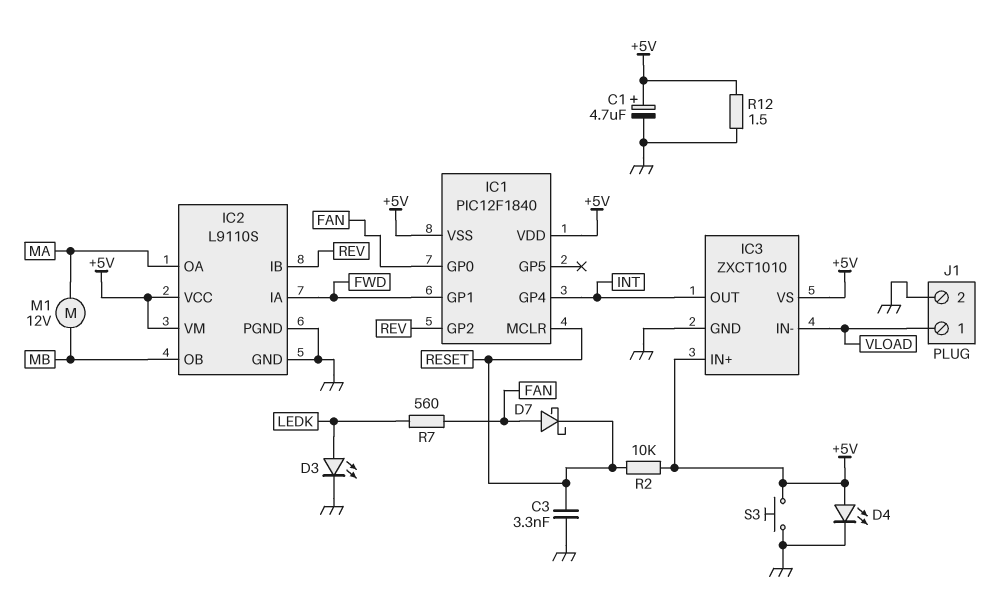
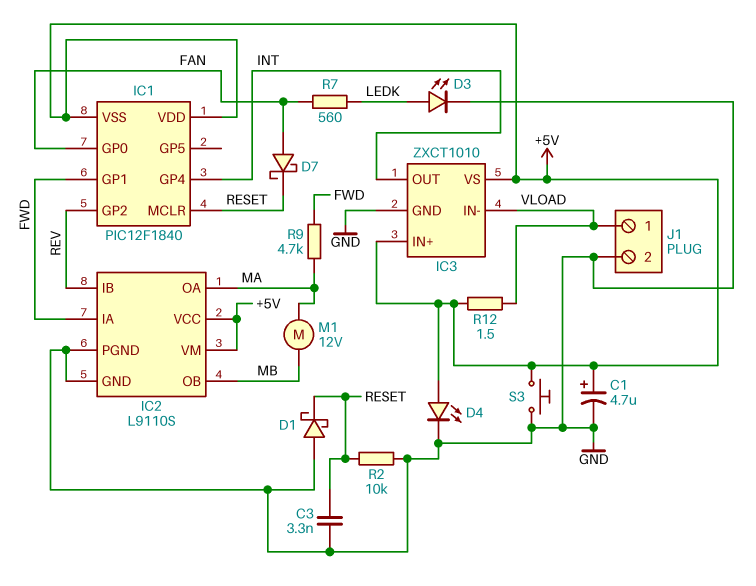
D1: none -> schottky (A GND, K RESET)
R2: 10k (+5V, RESET) -> 10k (GND, RESET)
R9: none -> 4.7k (FWD, MA)
R12: 1.5 (+5V, GND) -> 1.5 (+5V, VLOAD)

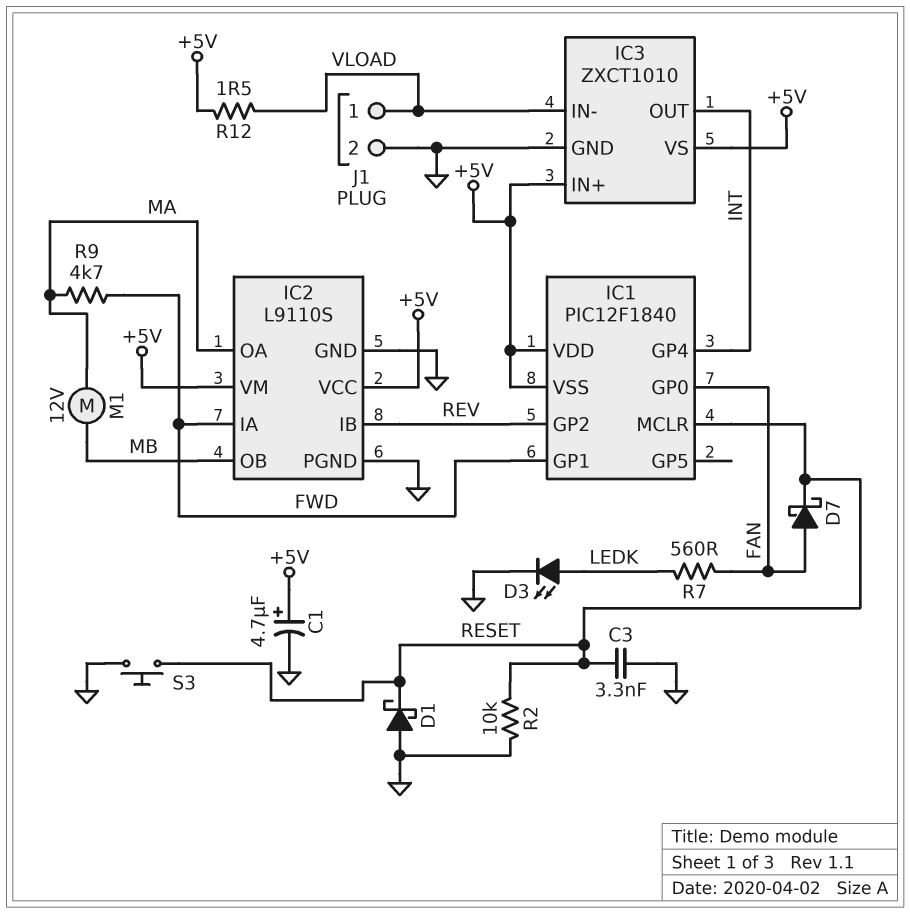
D4: LED (A +5V, K GND) -> none
S3: button (+5V, GND) -> button (GND, RESET)

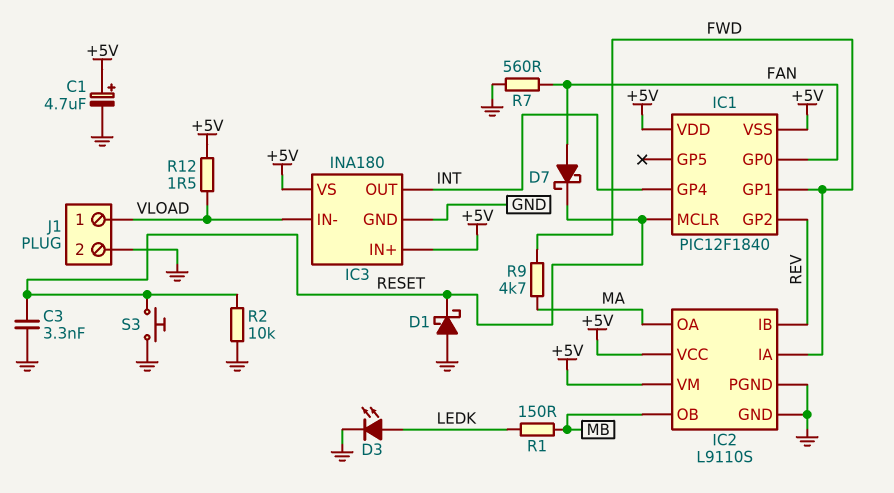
IC3: ZXCT1010 -> INA180
M1: motor 12V (MA, MB) -> none
R1: none -> 150 (LEDK, MB)
R7: 560 (FAN, LEDK) -> 560 (FAN, GND)

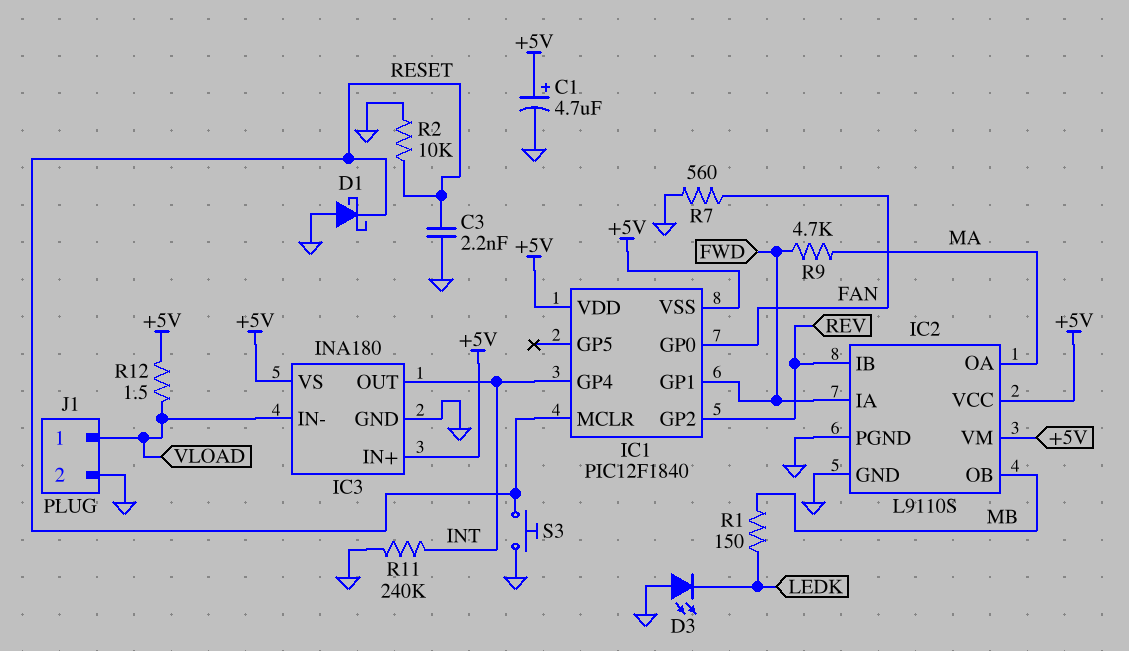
C3: 3.3nF (GND, RESET) -> 2.2nF (GND, RESET)
D3: LED (A LEDK, K GND) -> LED (A GND, K LEDK)
D7: schottky (A FAN, K RESET) -> none
R11: none -> 240k (GND, INT)

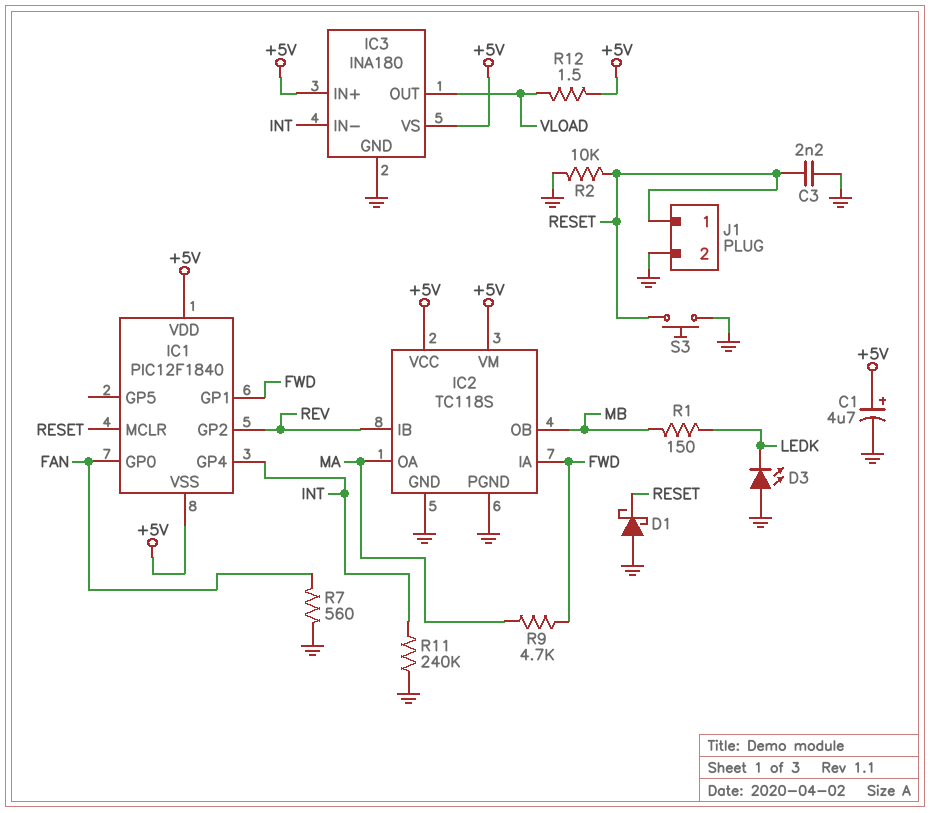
IC2: L9110S -> TC118S
IC3 pin IN-: VLOAD -> INT
IC3 pin OUT: INT -> VLOAD
J1 pin 1: VLOAD -> RESET

